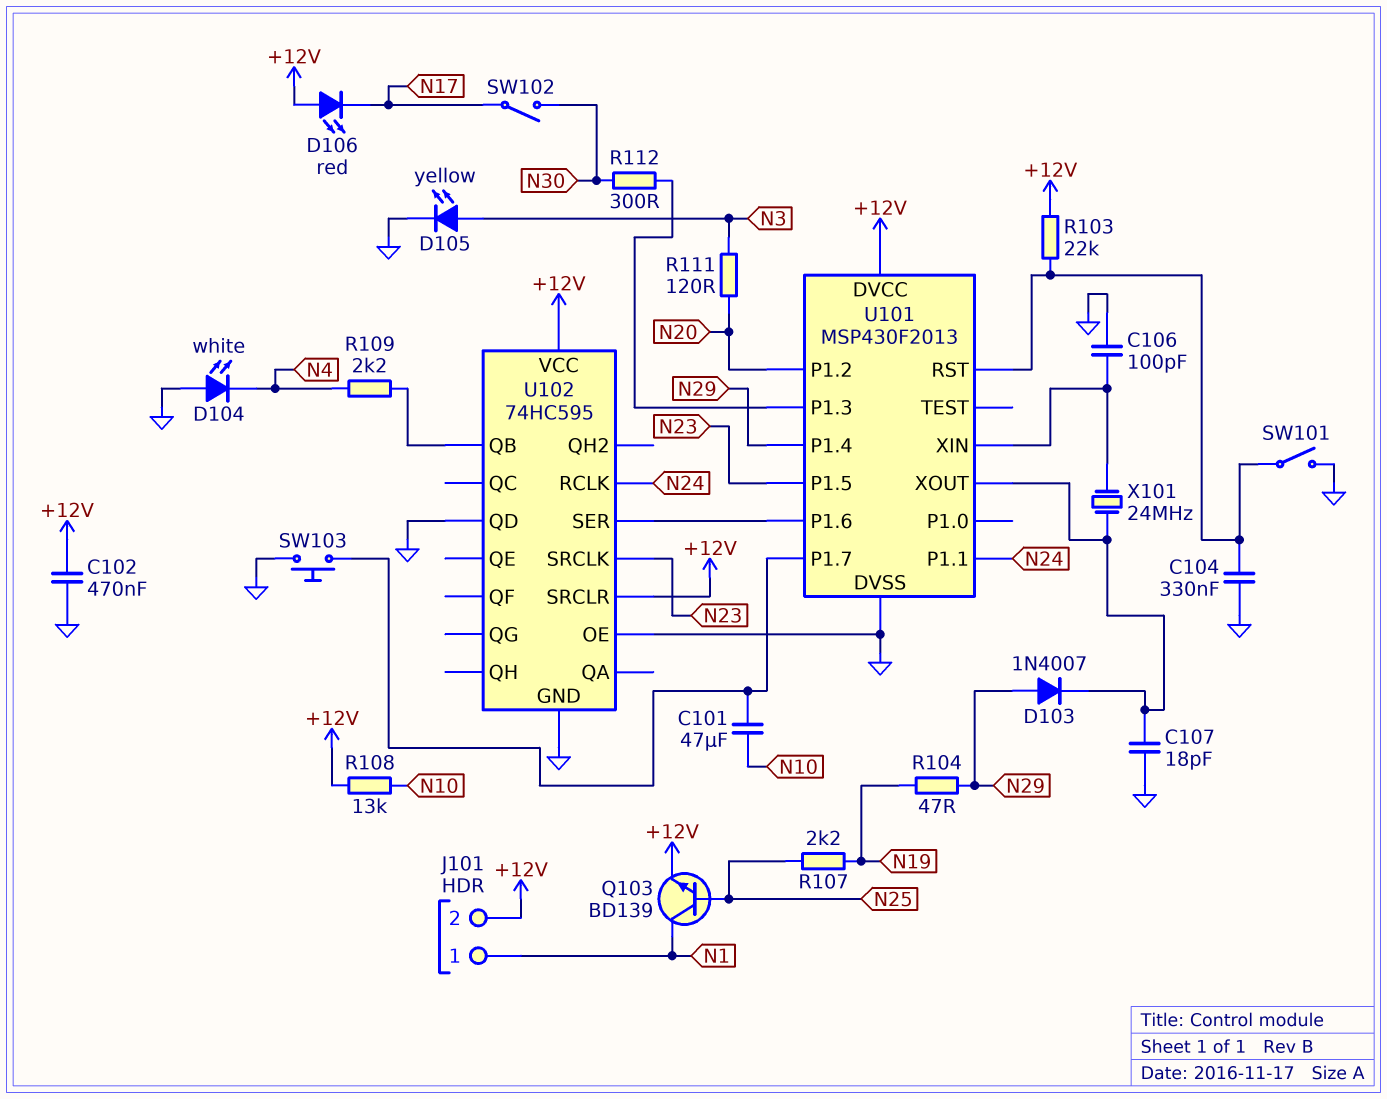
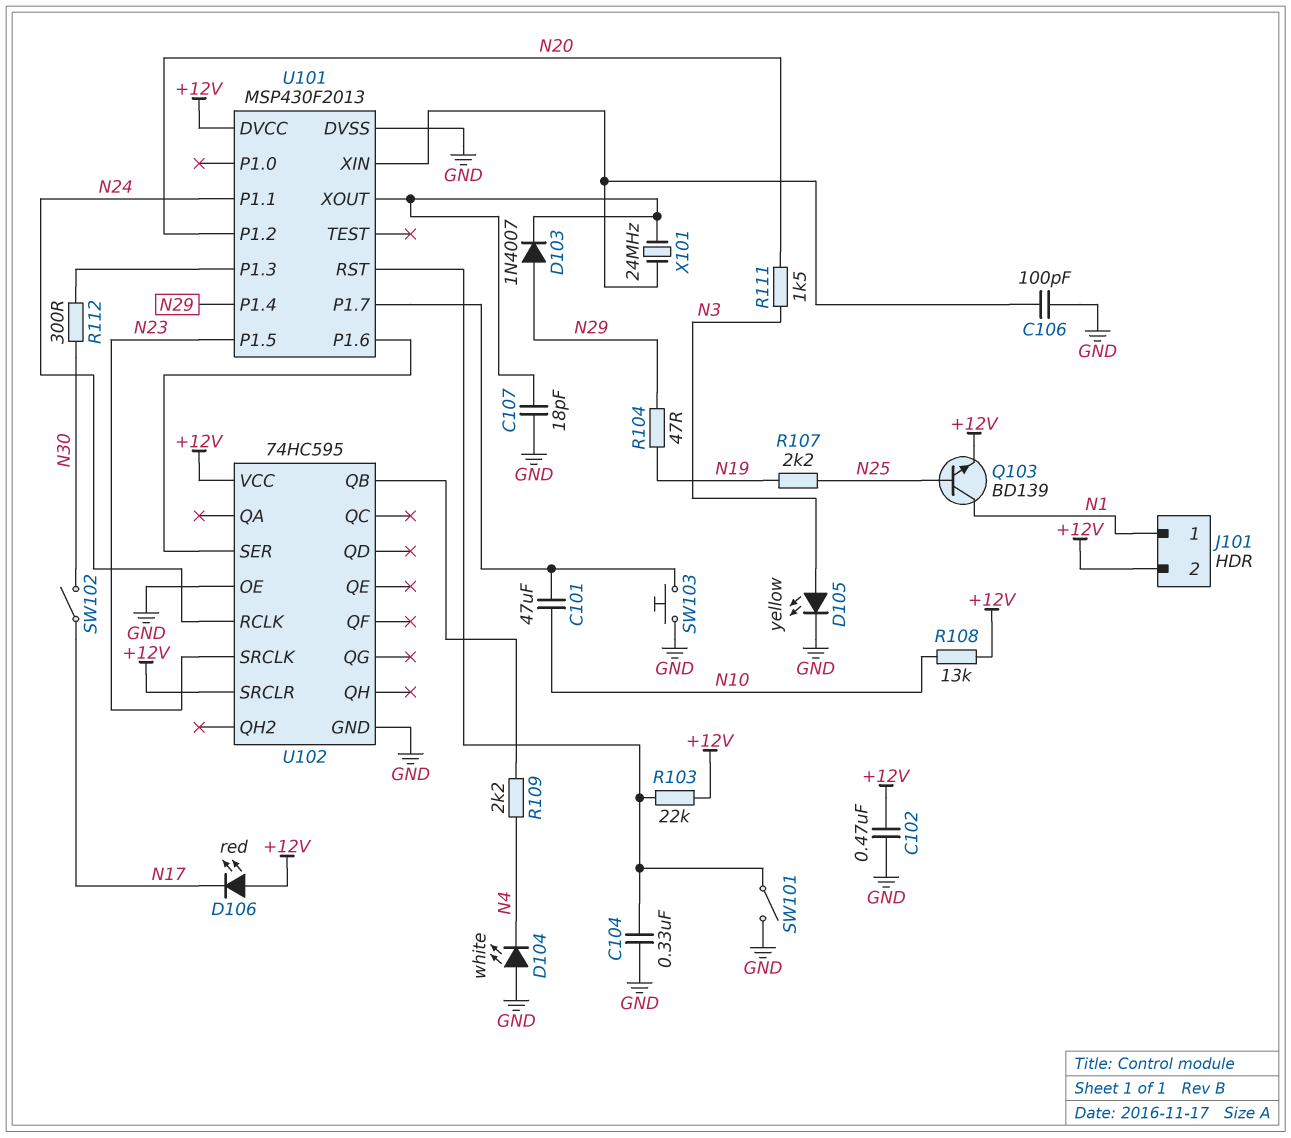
R111: 120 (N3, N20) -> 1.5k (N3, N20)
U102 pin QD: GND -> none

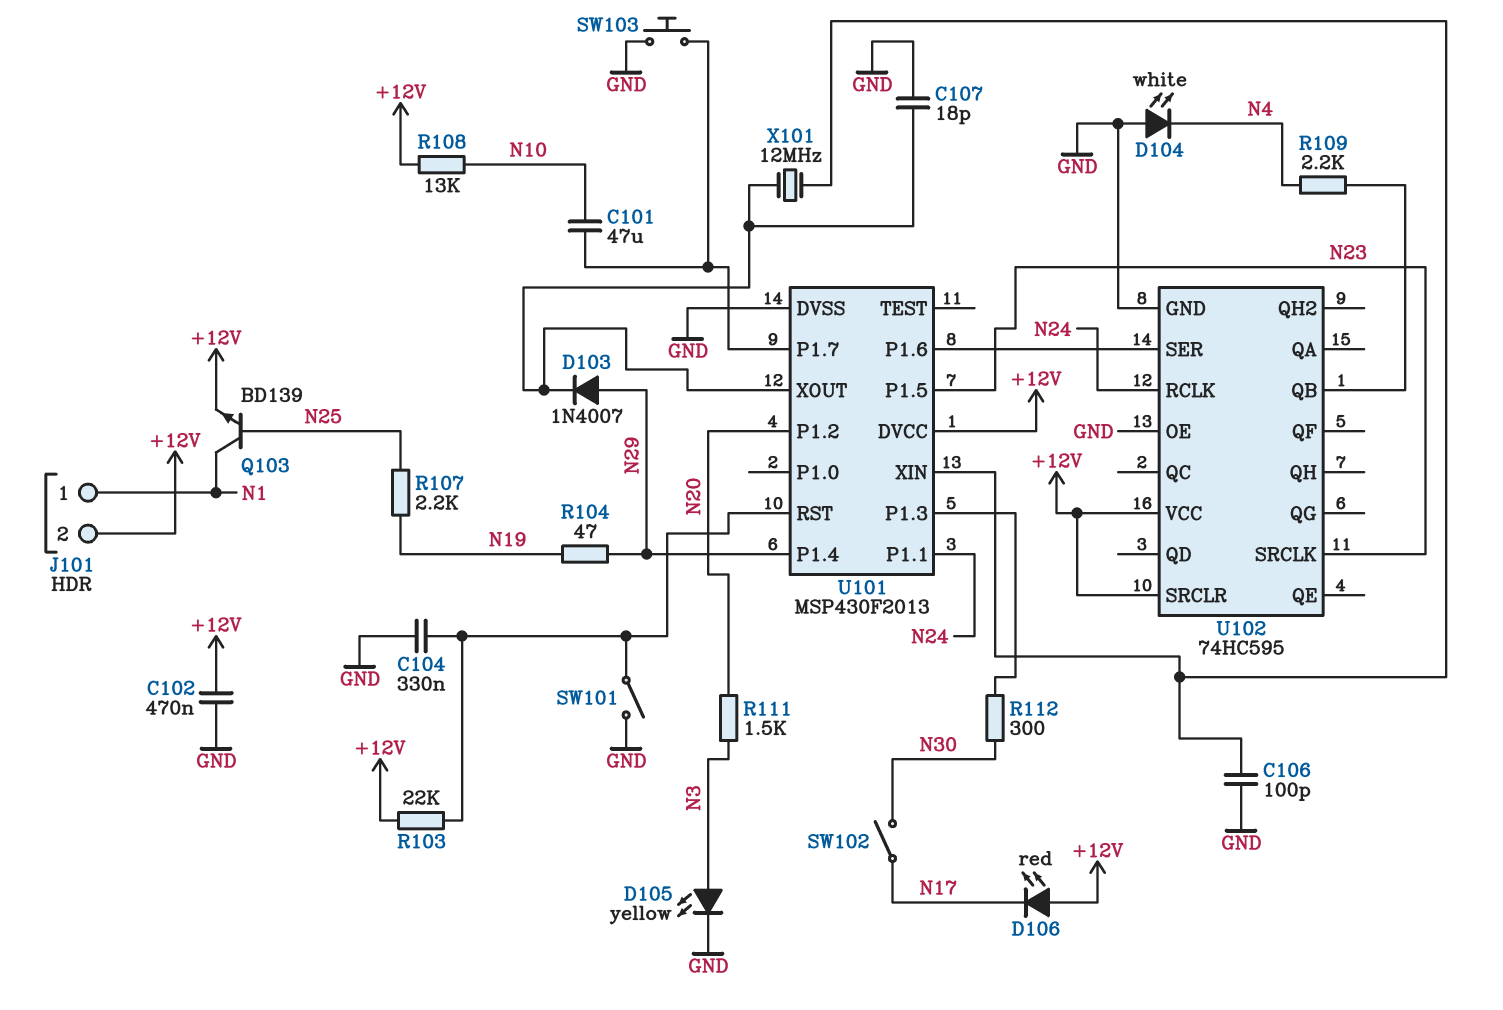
X101: 24MHz (U101/XIN, U101/XOUT) -> 12MHz (U101/XIN, U101/XOUT)

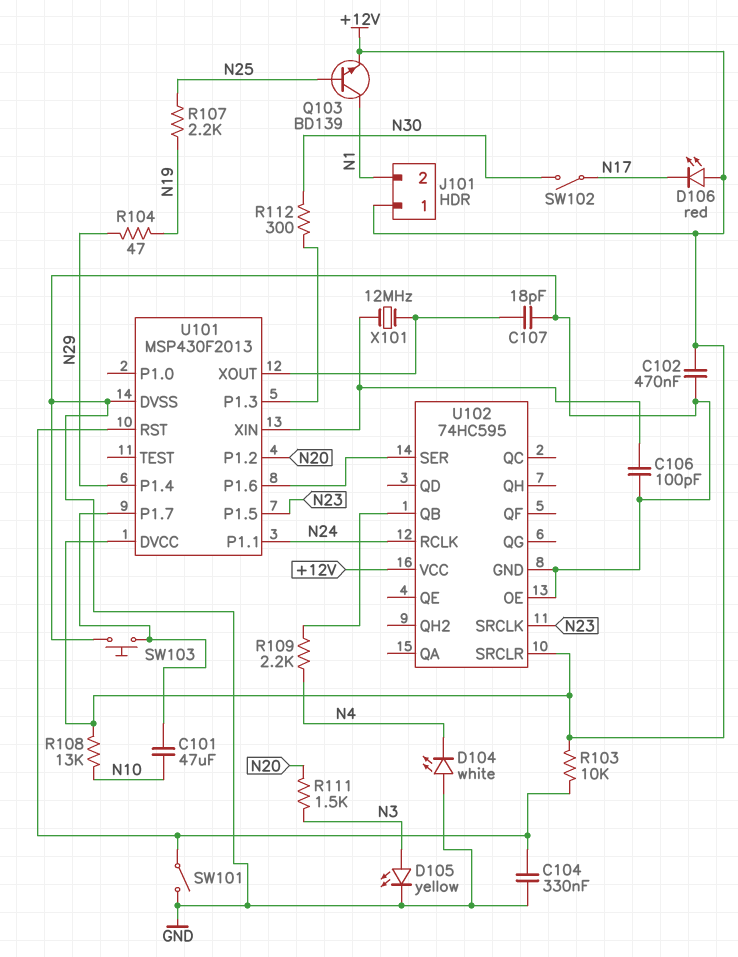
D103: diode 1N4007 (A N29, K U101/XOUT) -> none
J101 pin 1: N1 -> +12V
J101 pin 2: +12V -> N1
R103: 22k (+12V, U101/RST) -> 10k (+12V, U101/RST)

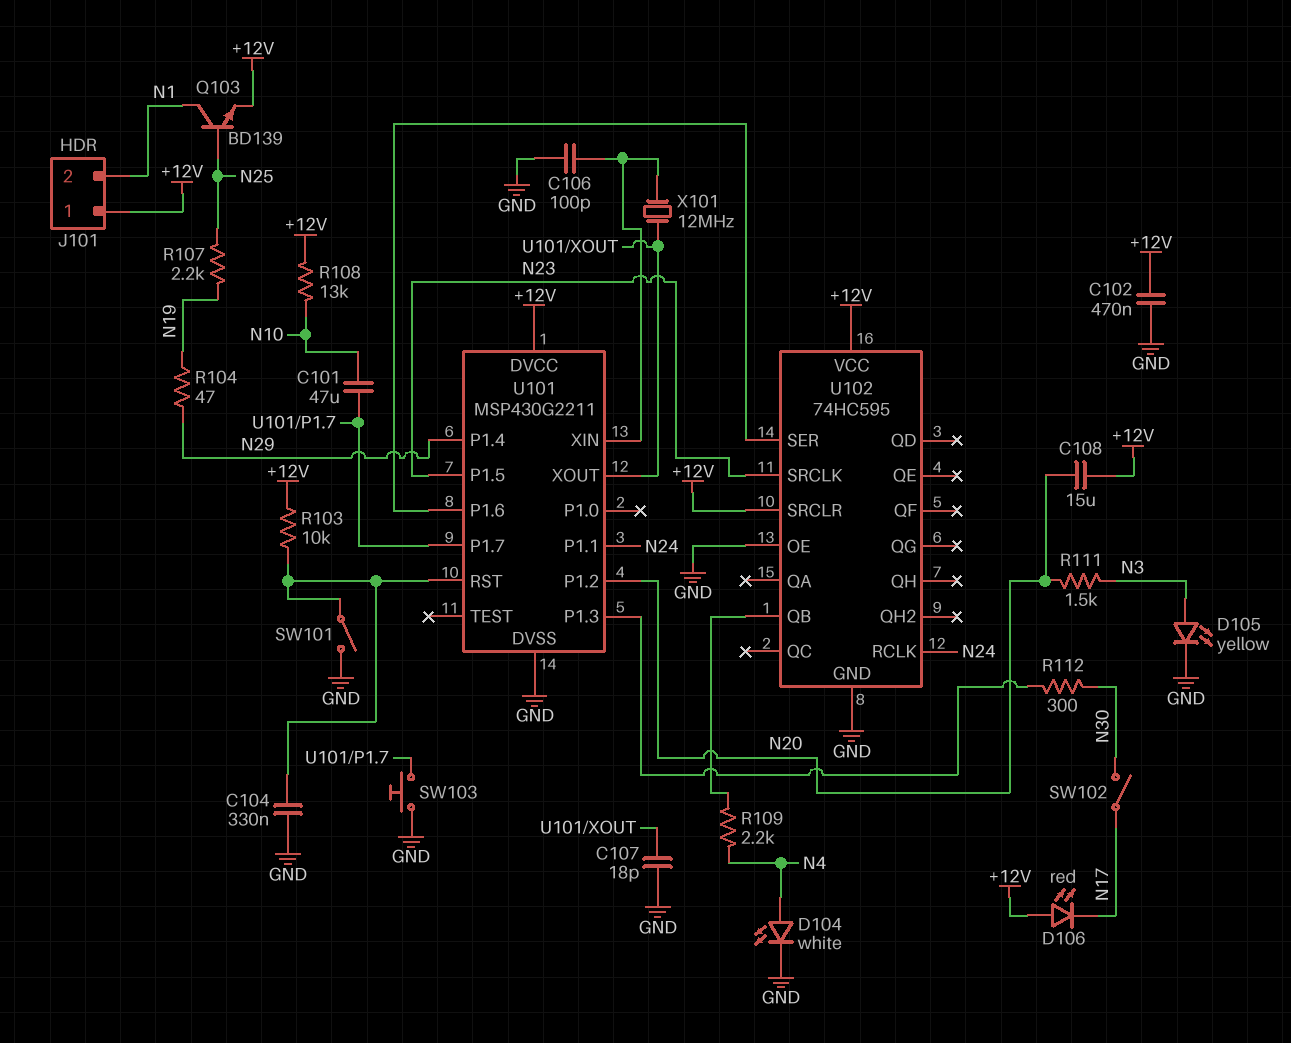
C108: none -> 15uF (+12V, N20)
D104: LED white (A GND, K N4) -> LED white (A N4, K GND)
U101: MSP430F2013 -> MSP430G2211

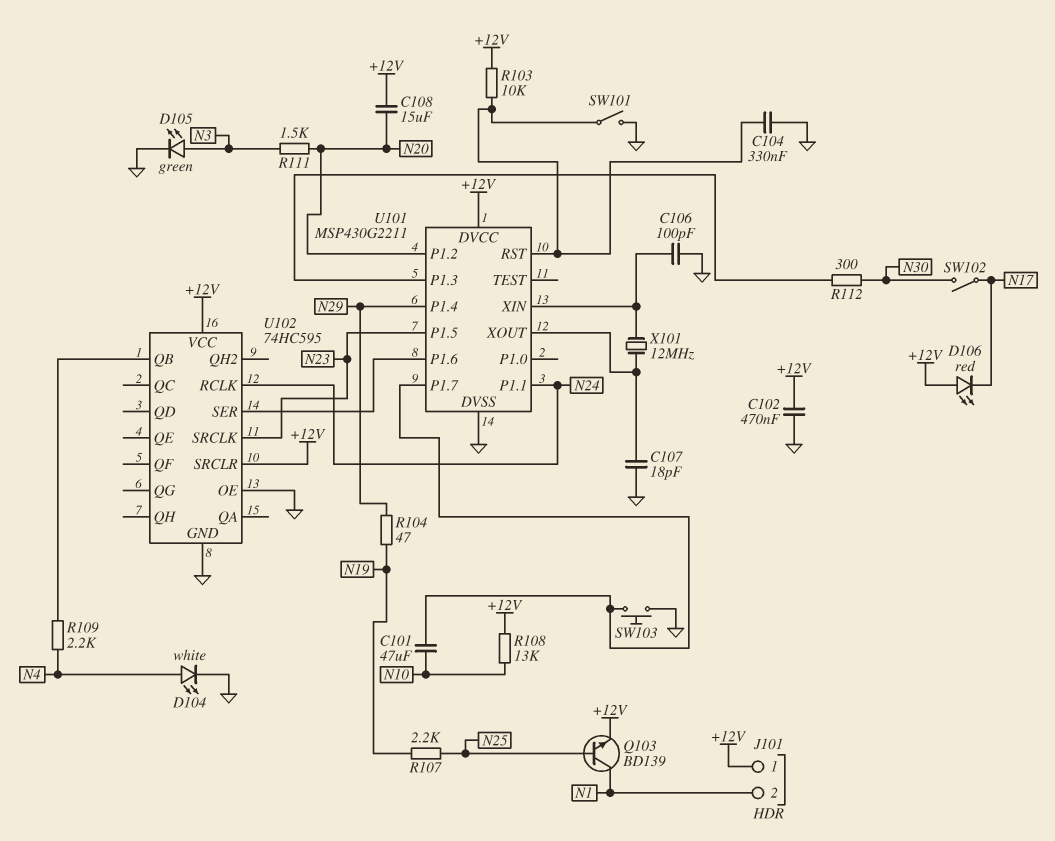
D105: LED yellow (A N3, K GND) -> LED green (A N3, K GND)

